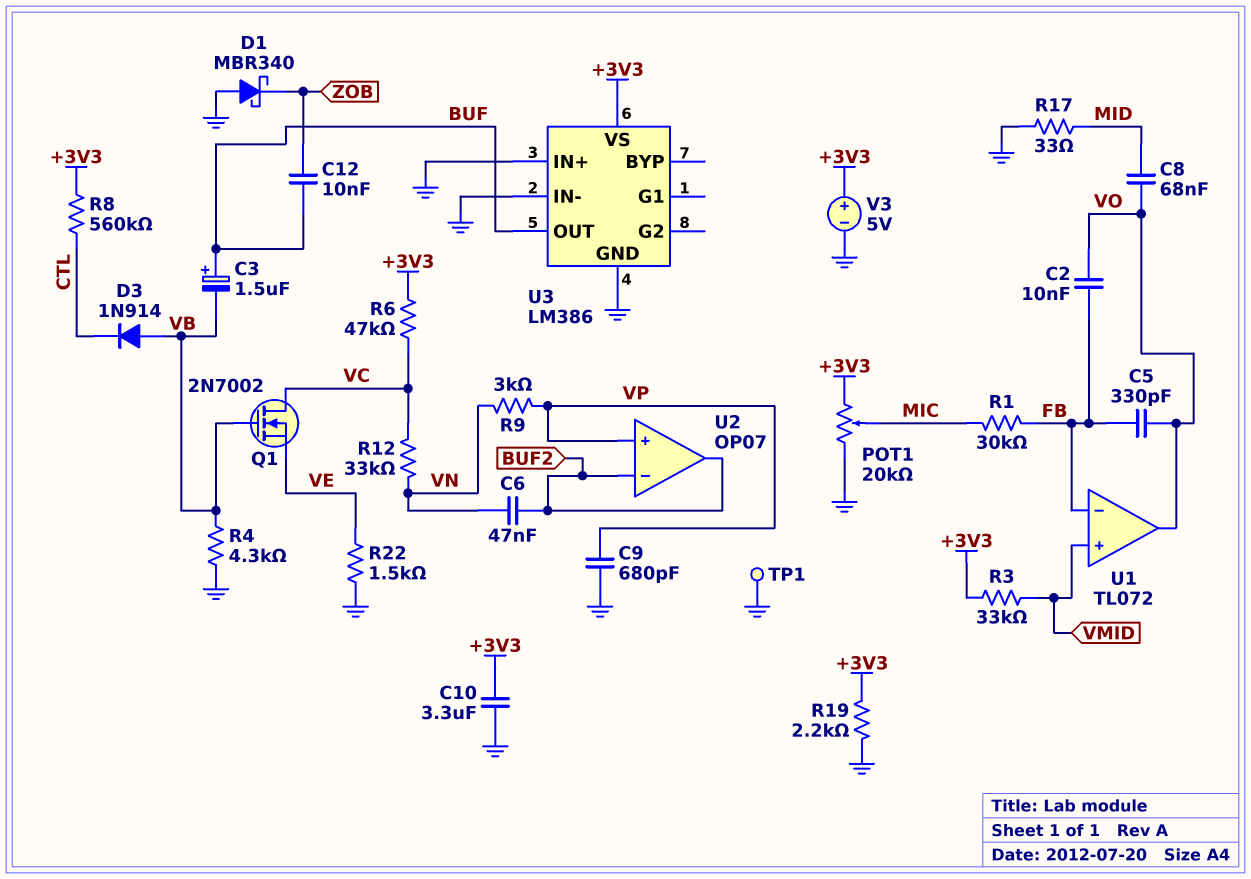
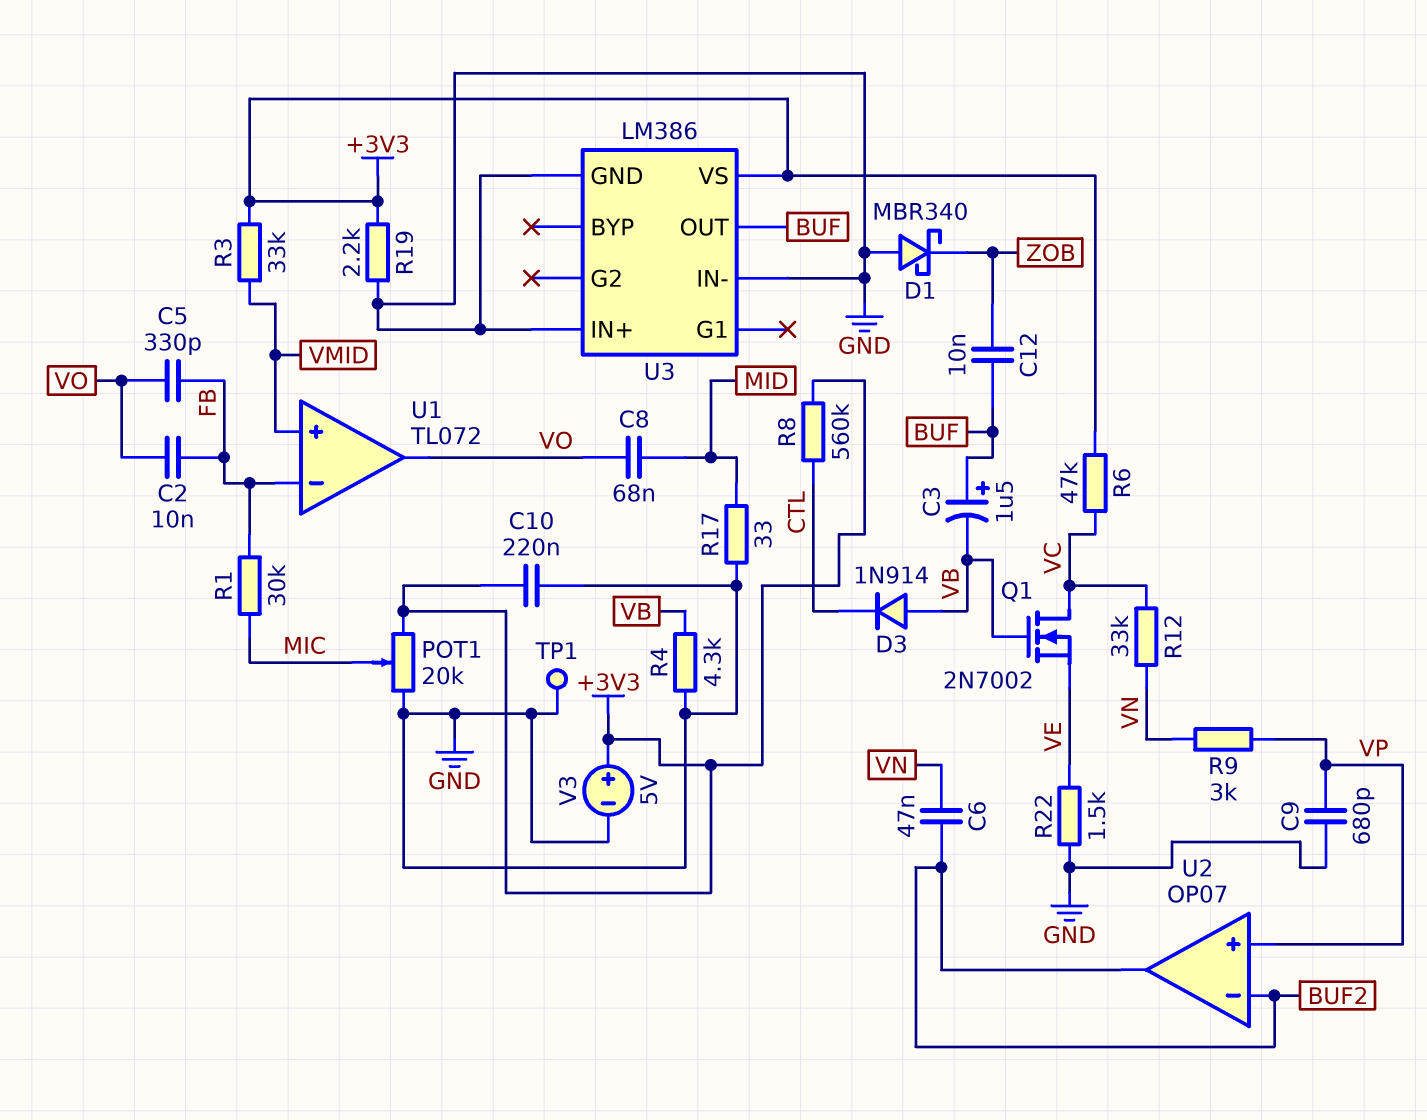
C10: 3.3uF (+3V3, GND) -> 220nF (+3V3, GND)

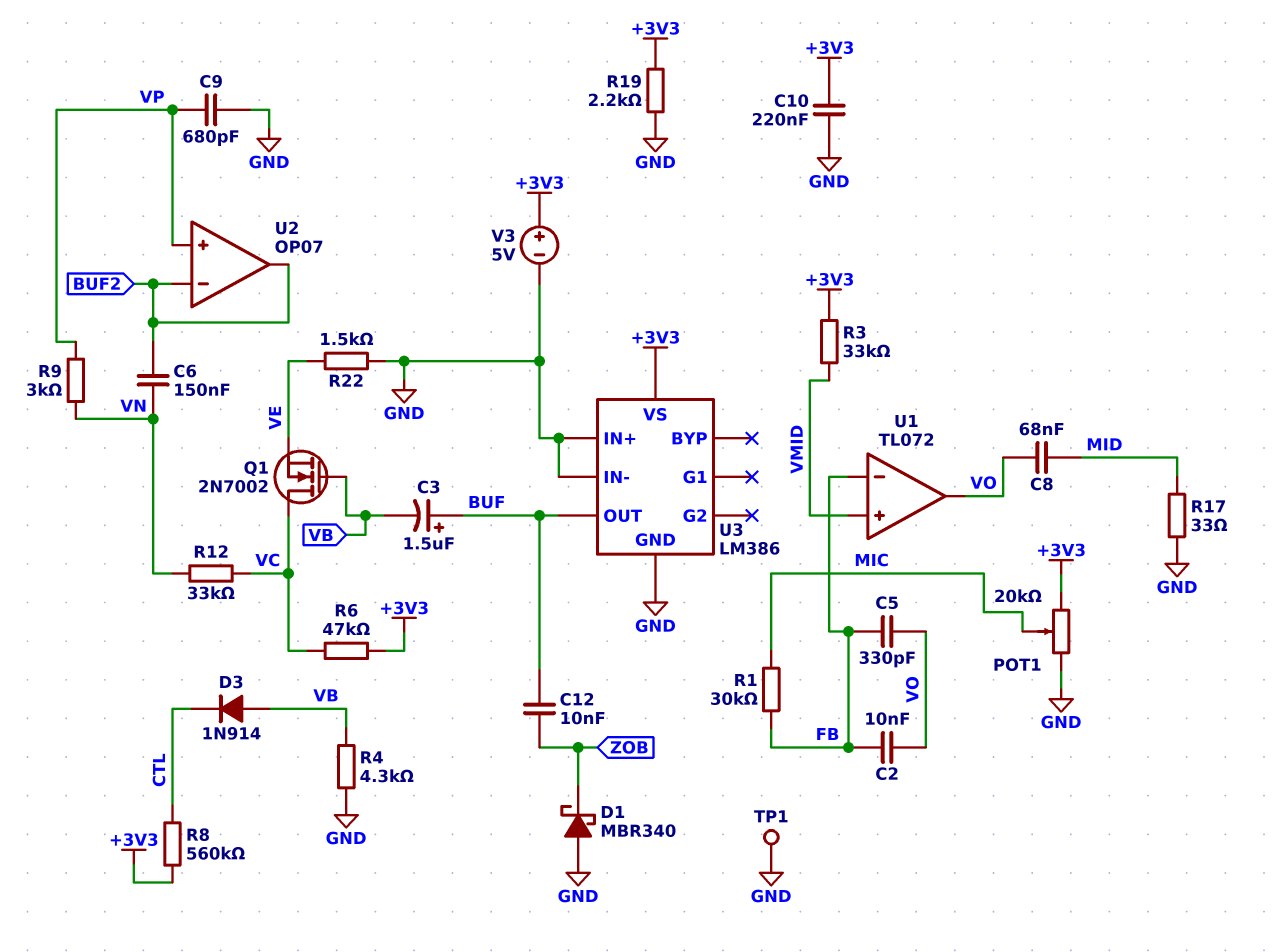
C6: 47nF (BUF2, VN) -> 150nF (BUF2, VN)

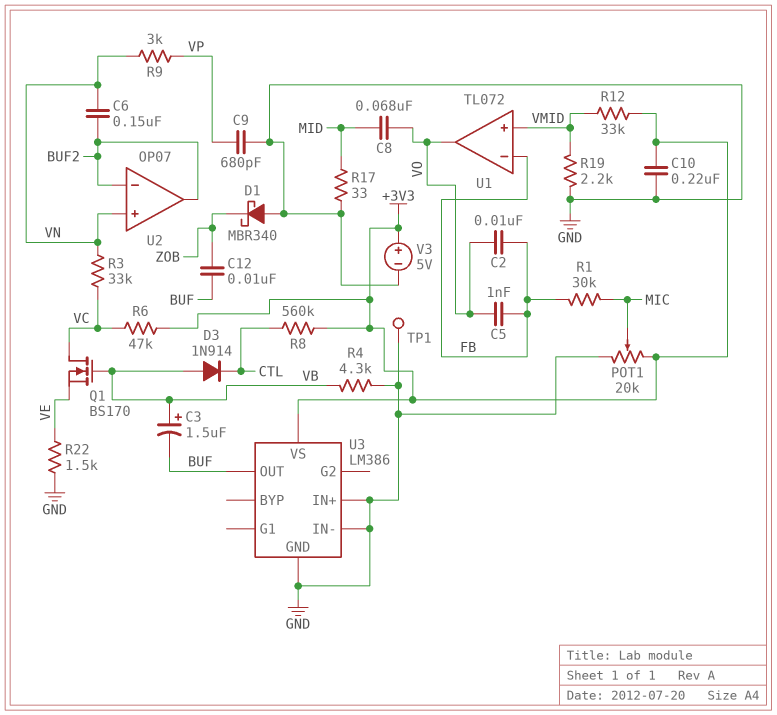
C3: 1.5uF (plus BUF, minus VB) -> 1.5uF (plus VB, minus BUF)
C5: 330pF (FB, VO) -> 1nF (FB, VO)
Q1: NMOS 2N7002 (G VB, D VC, S VE) -> NMOS BS170 (G VB, D VC, S VE)
R3: 33k (+3V3, VMID) -> 33k (VC, VN)
R12: 33k (VC, VN) -> 33k (+3V3, VMID)
R19: 2.2k (+3V3, GND) -> 2.2k (GND, VMID)
U2 pin in+: VP -> VN

